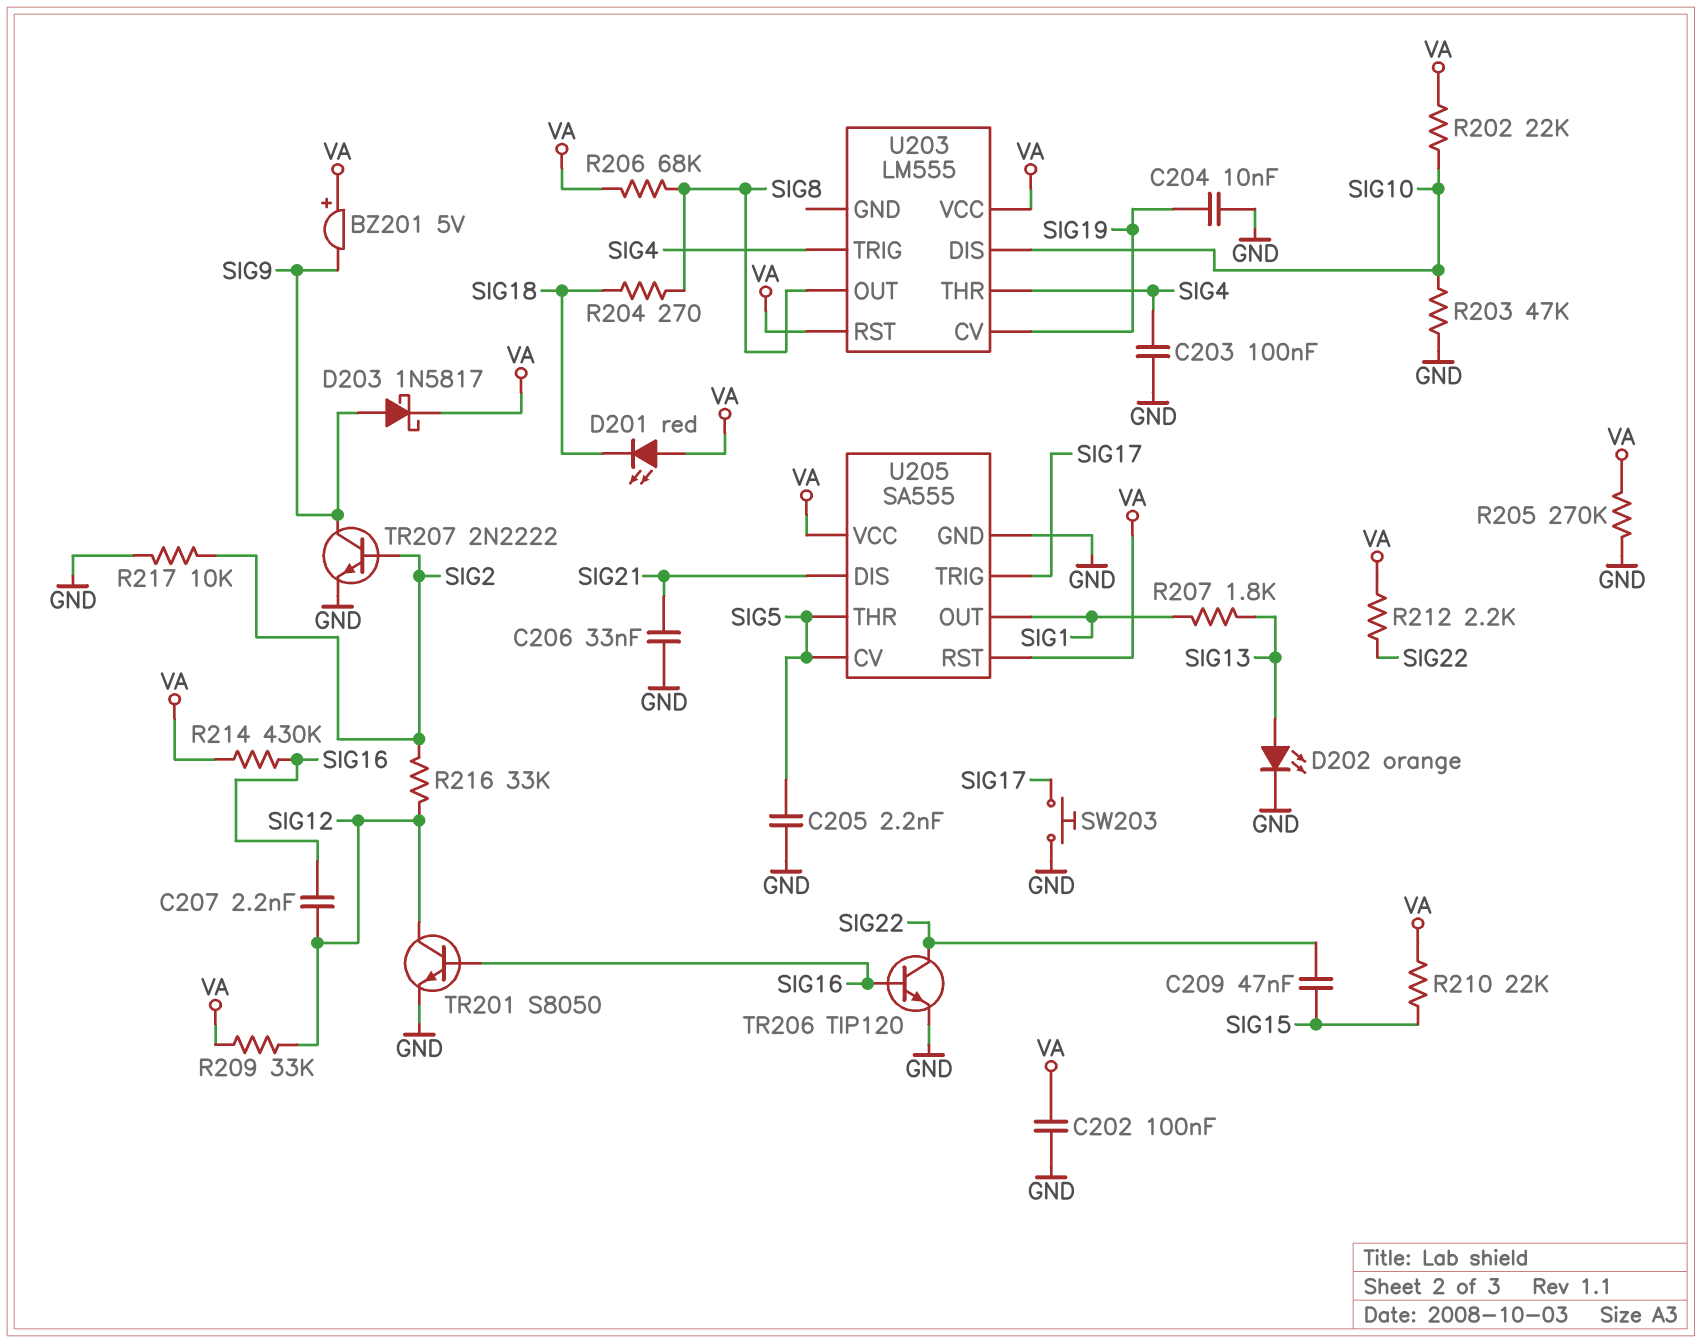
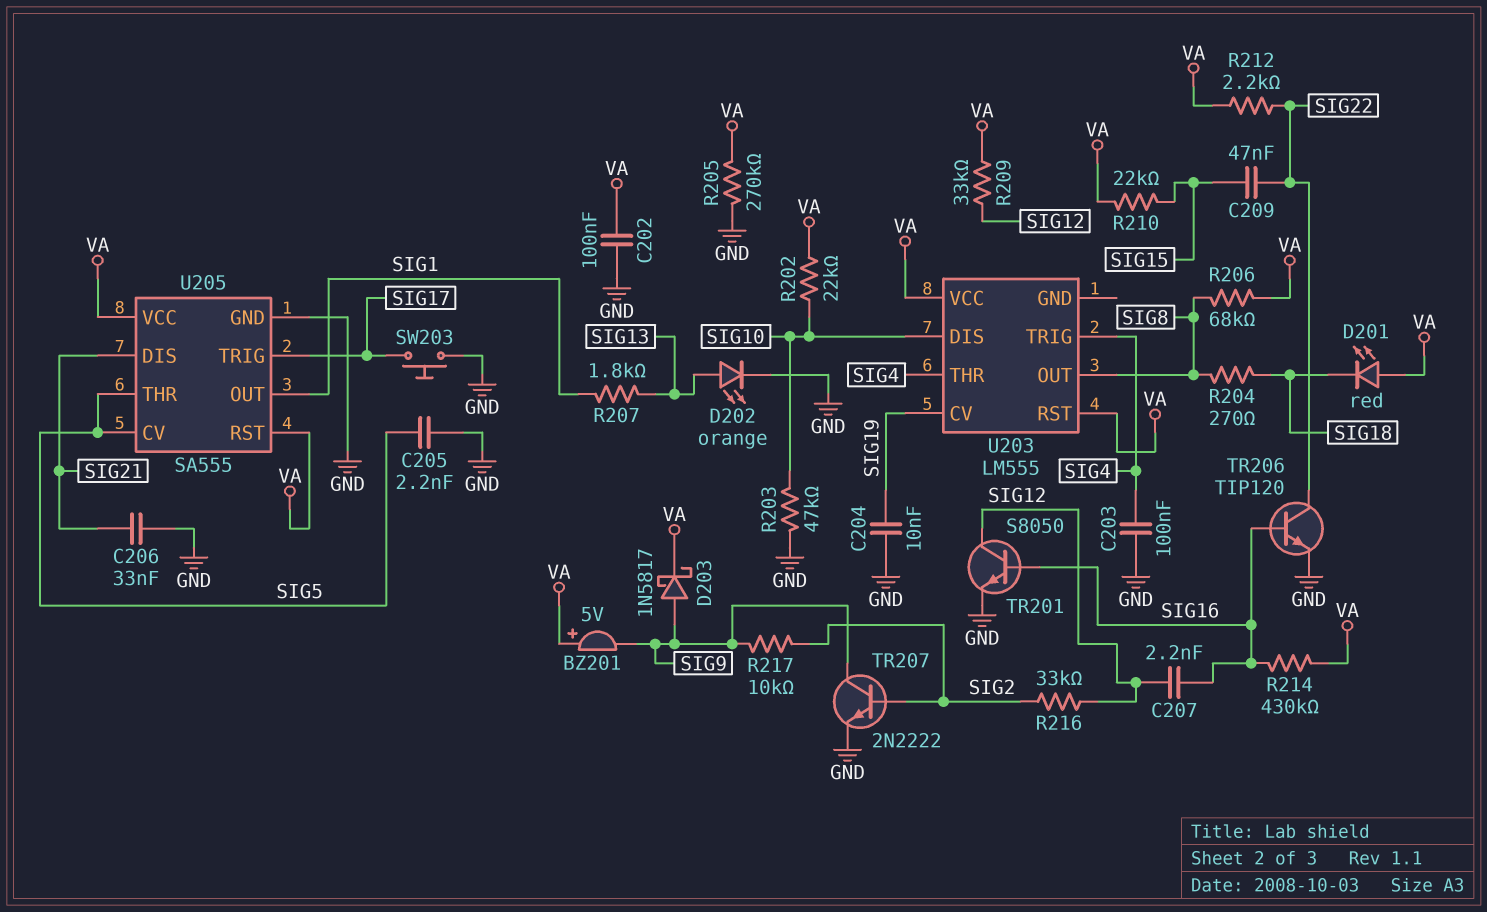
R217: 10k (GND, SIG2) -> 10k (SIG2, SIG9)

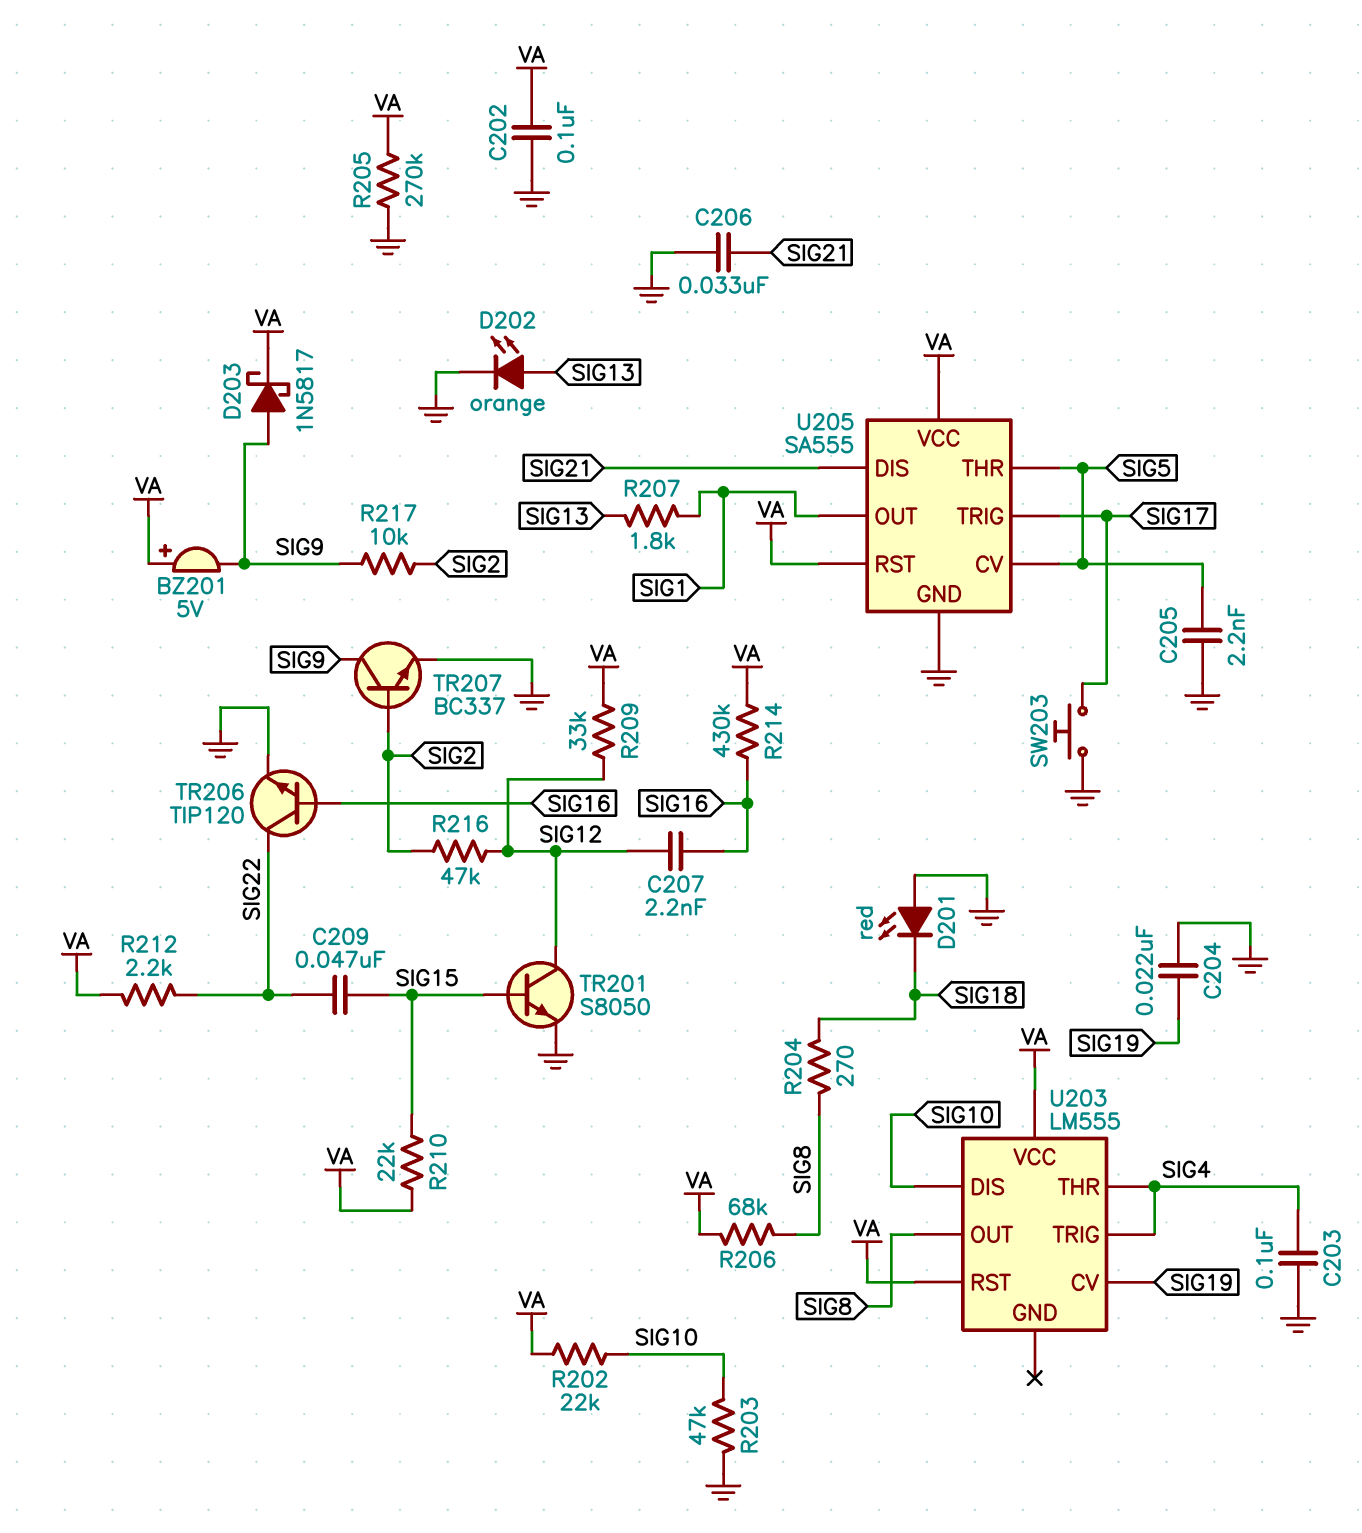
C204: 10nF (GND, SIG19) -> 22nF (GND, SIG19)
D201: LED red (A VA, K SIG18) -> LED red (A GND, K SIG18)
R216: 33k (SIG2, SIG12) -> 47k (SIG2, SIG12)
TR201: NPN S8050 (B SIG16, C SIG12, E GND) -> NPN S8050 (B SIG15, C SIG12, E GND)
TR207: NPN 2N2222 (B SIG2, C SIG9, E GND) -> NPN BC337 (B SIG2, C SIG9, E GND)

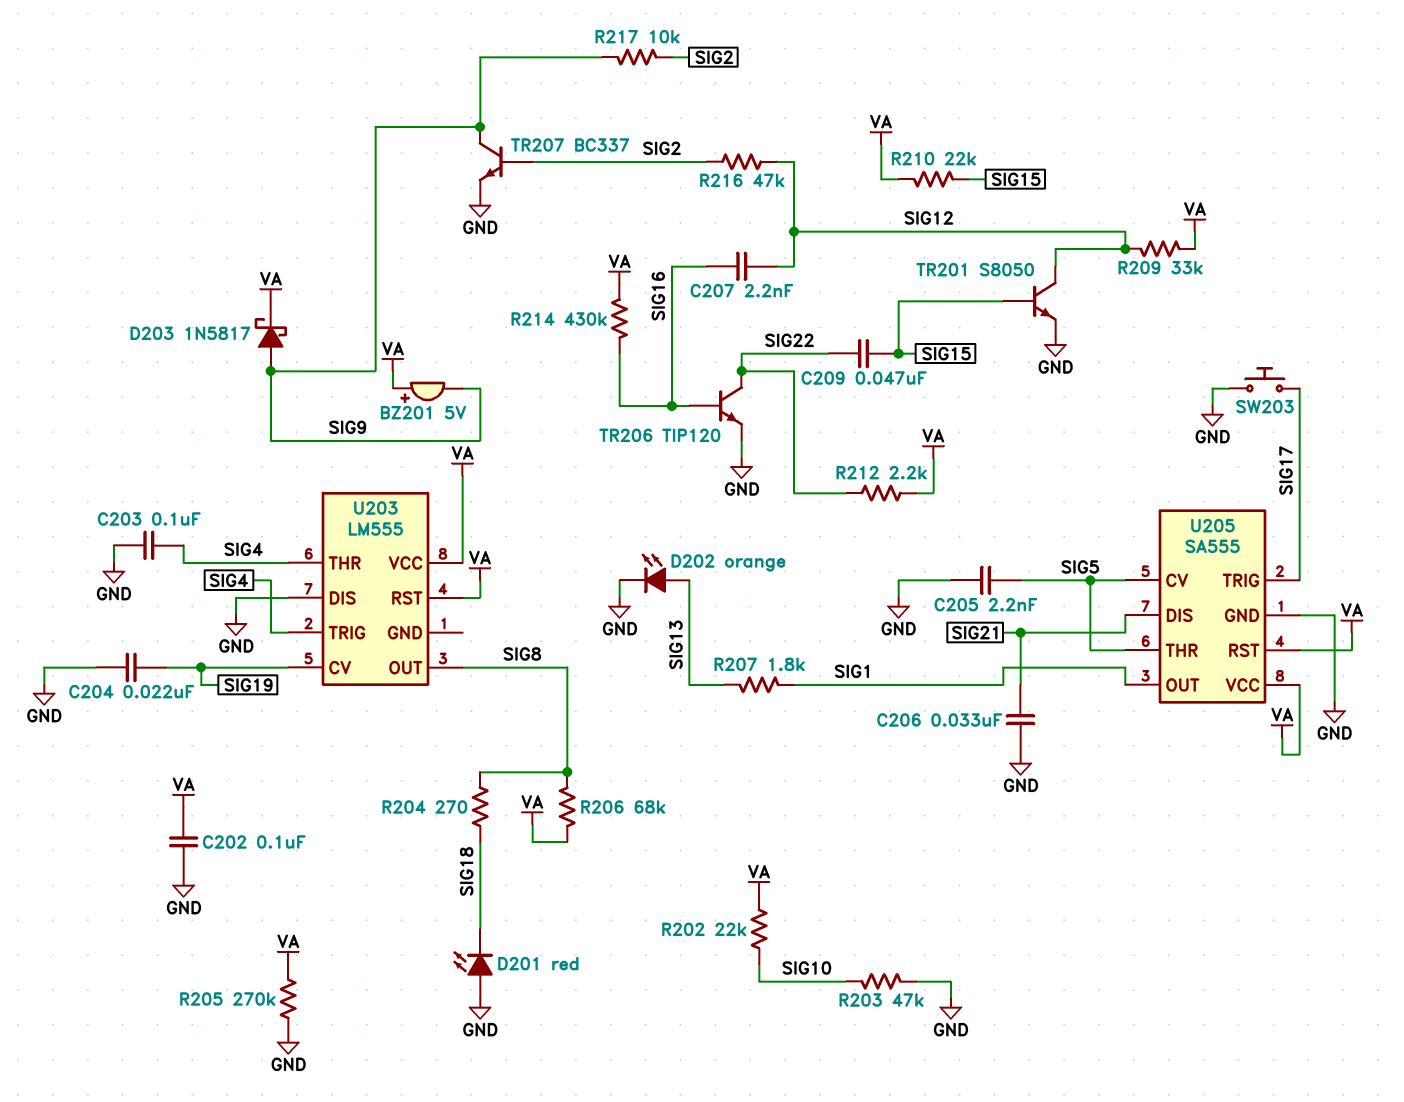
U203 pin DIS: SIG10 -> GND

